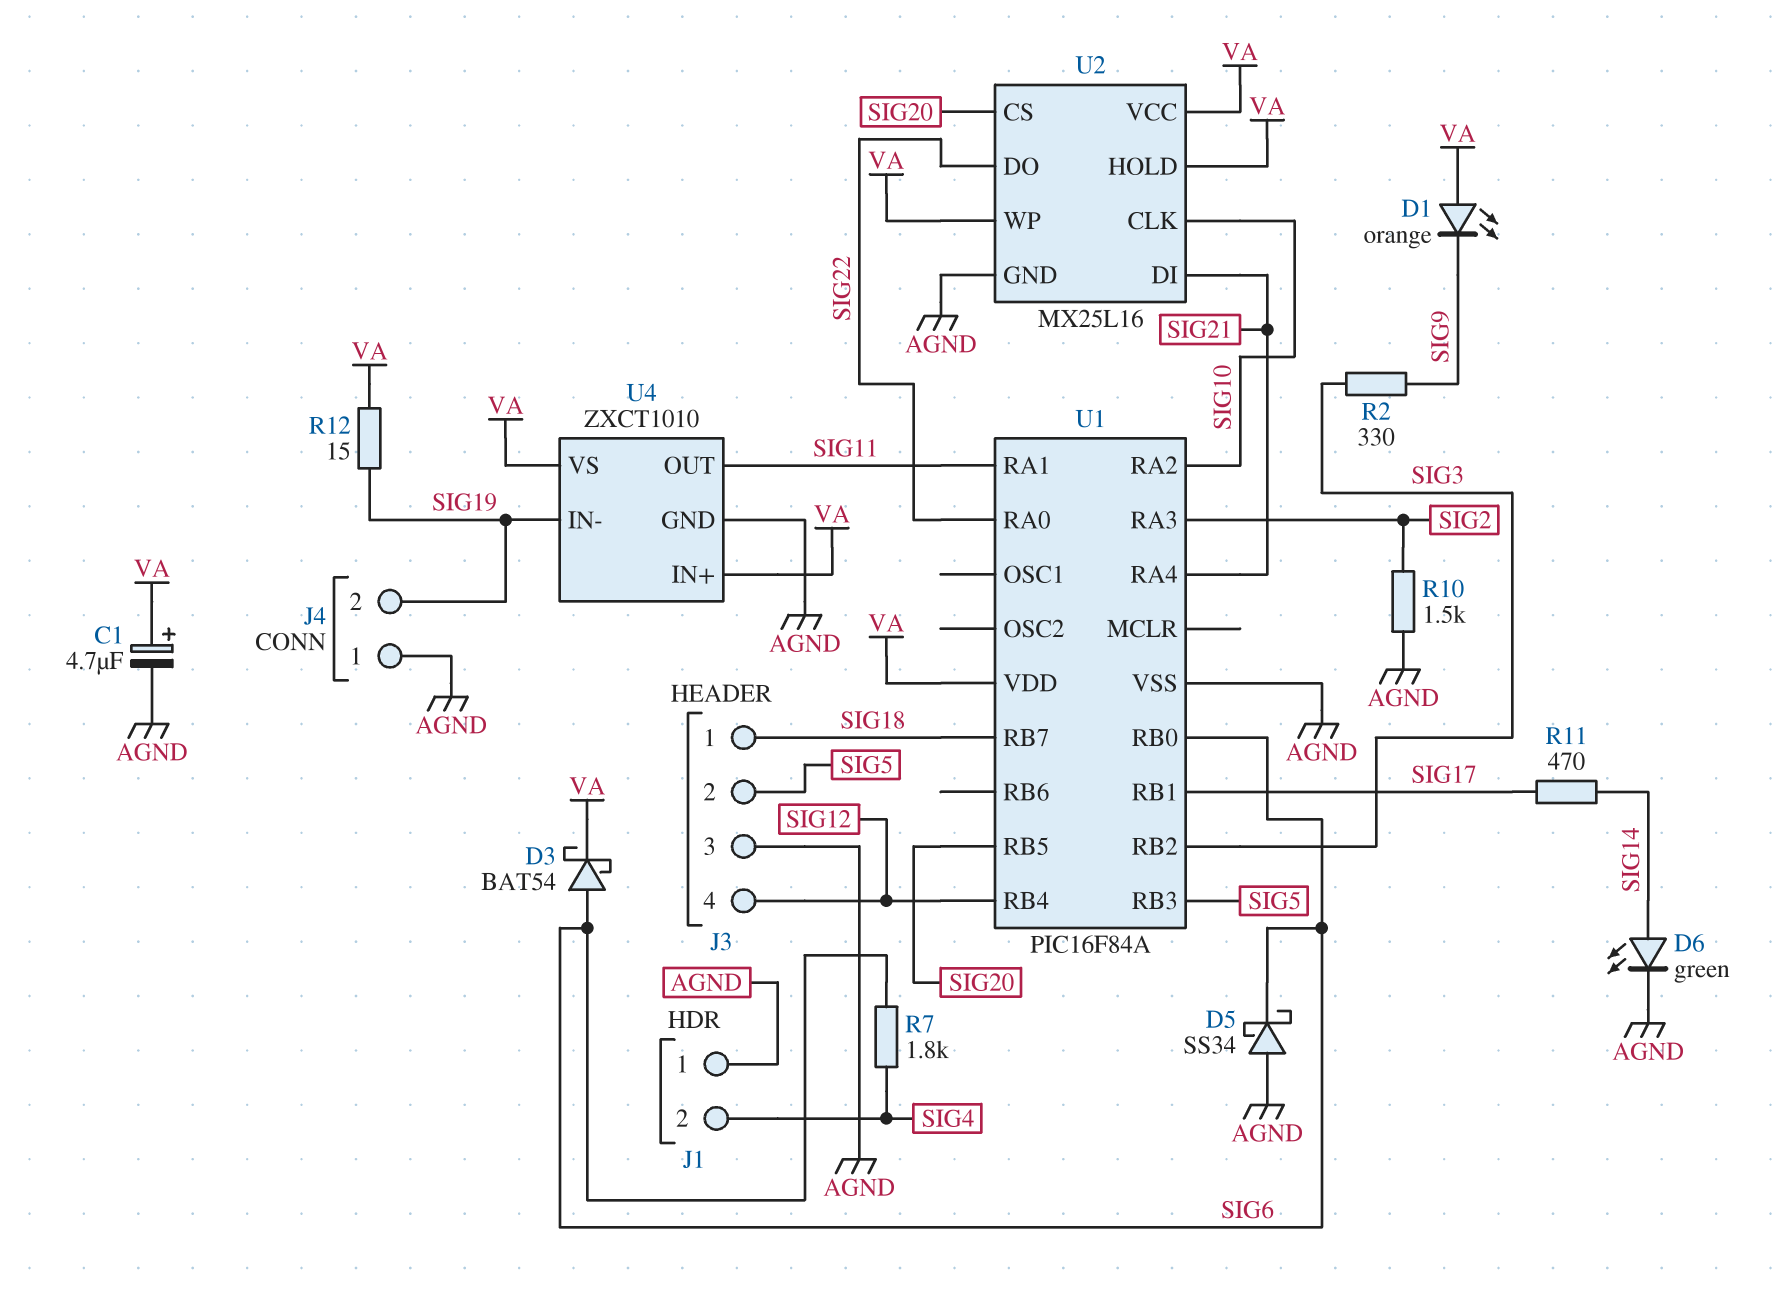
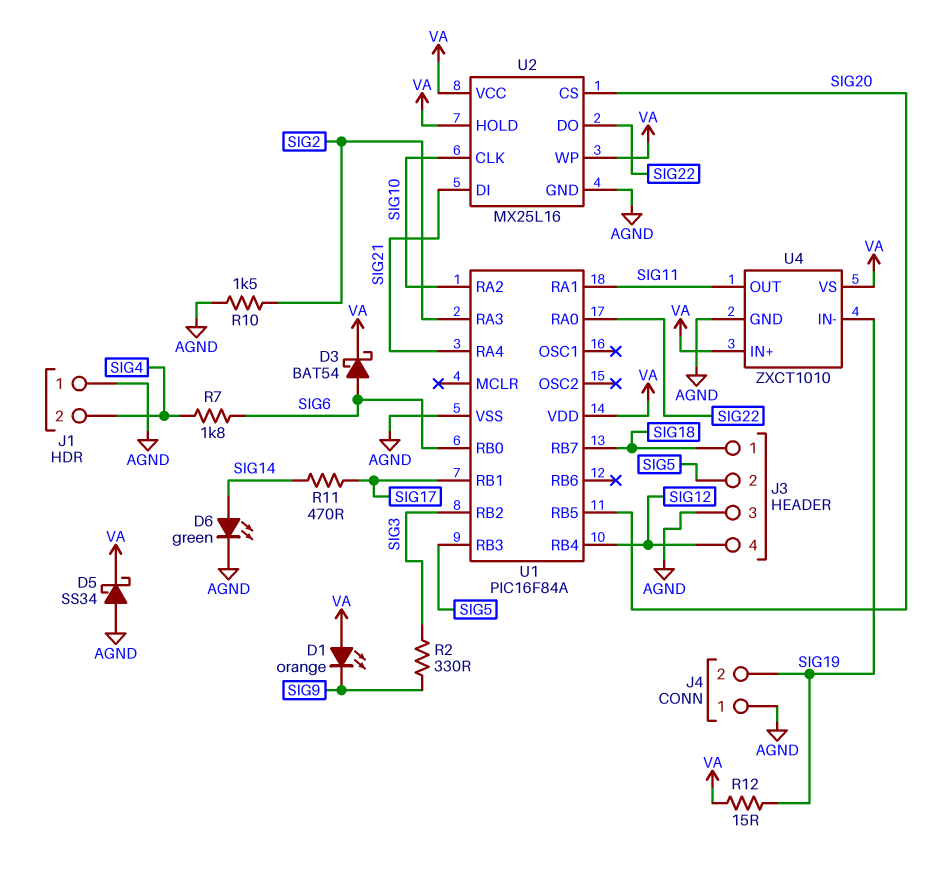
C1: 4.7uF (plus VA, minus AGND) -> none
D5: schottky SS34 (A AGND, K SIG6) -> schottky SS34 (A AGND, K VA)

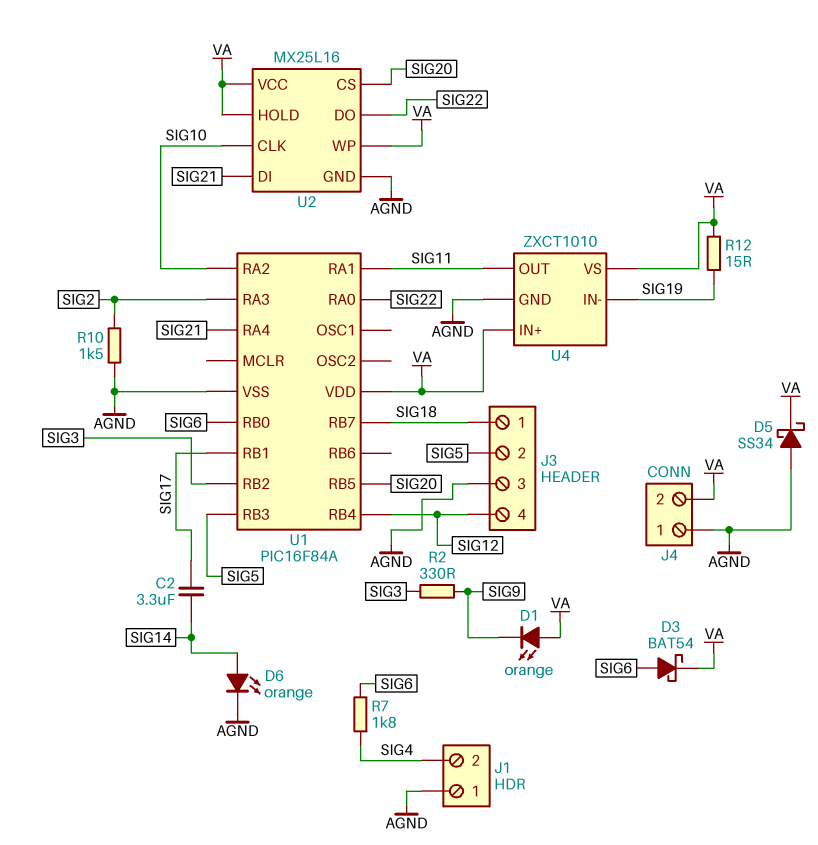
C2: none -> 3.3uF (SIG14, SIG17)
D6: LED green (A SIG14, K AGND) -> LED orange (A SIG14, K AGND)
J4 pin 2: SIG19 -> VA
R11: 470 (SIG14, SIG17) -> none

